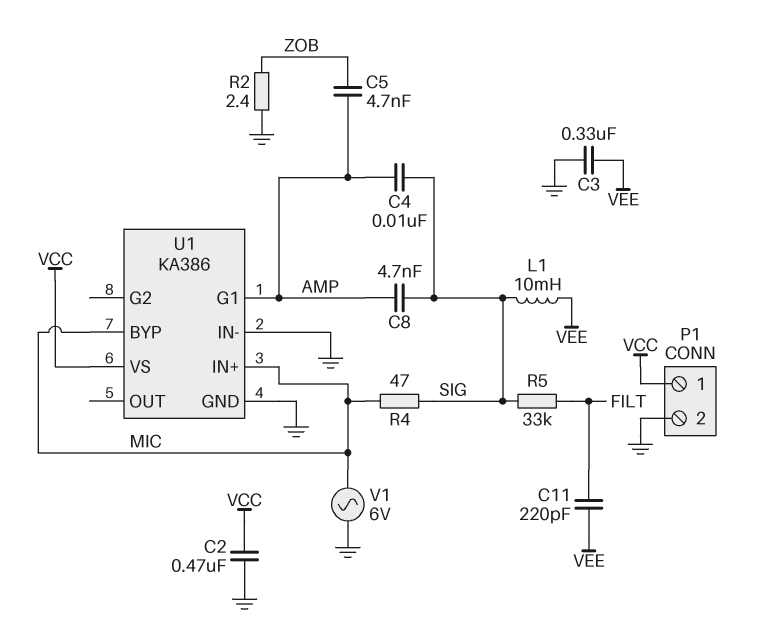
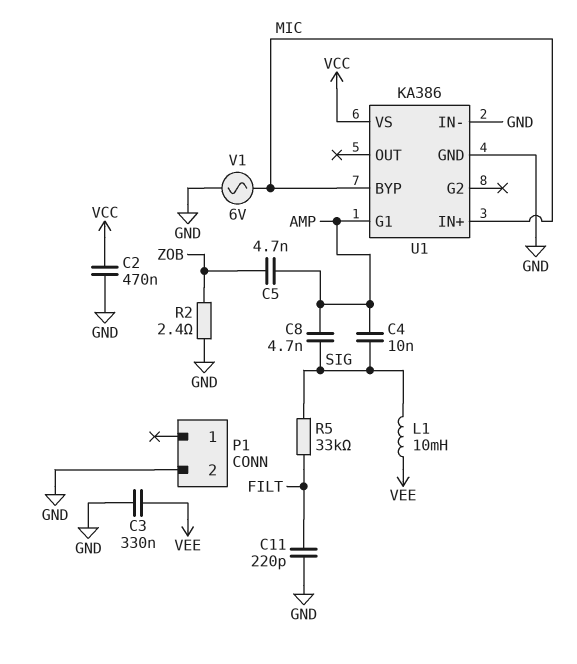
C11: 220pF (FILT, VEE) -> 220pF (FILT, GND)
P1 pin 1: VCC -> none
R4: 47 (MIC, SIG) -> none

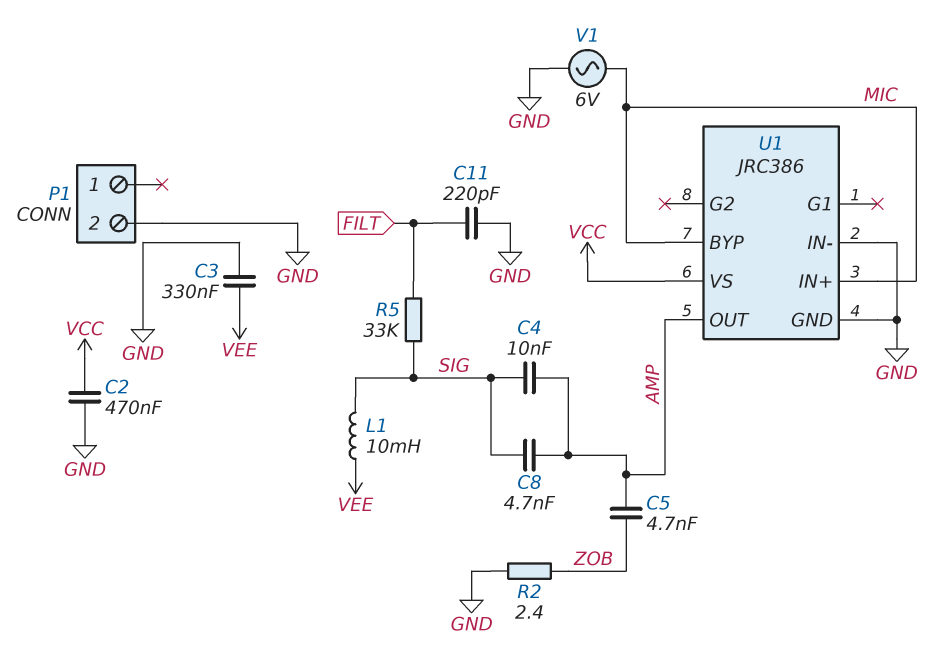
U1: KA386 -> JRC386
U1 pin G1: AMP -> none
U1 pin OUT: none -> AMP

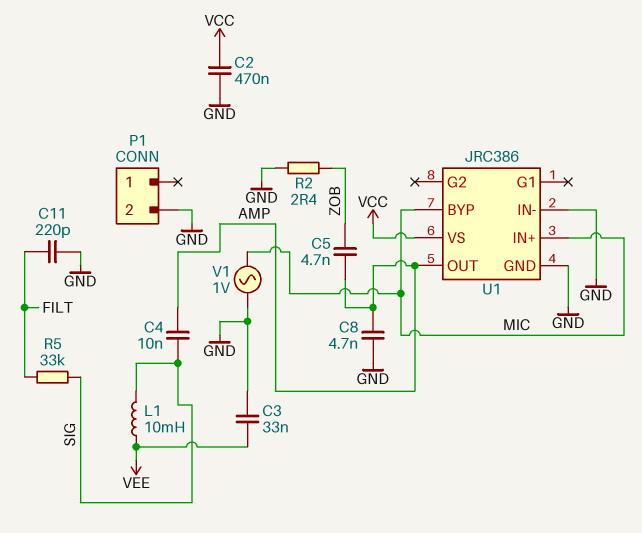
C3: 330nF (GND, VEE) -> 33nF (GND, VEE)
C8: 4.7nF (AMP, SIG) -> 4.7nF (AMP, GND)
V1: AC 6V (GND, MIC) -> AC 1V (GND, MIC)

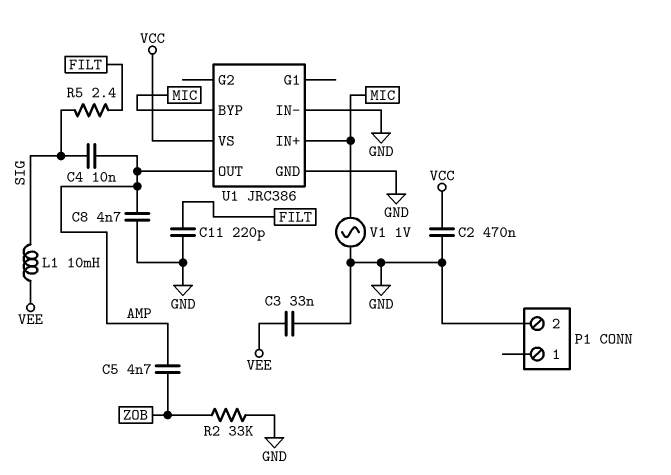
R2: 2.4 (GND, ZOB) -> 33k (GND, ZOB)
R5: 33k (FILT, SIG) -> 2.4 (FILT, SIG)

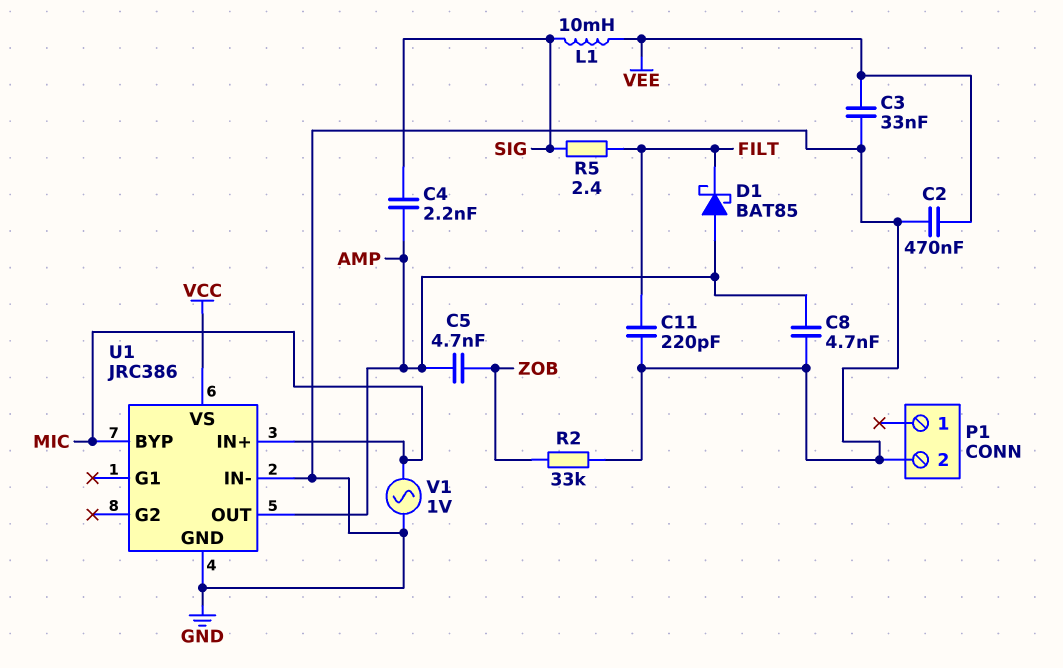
C2: 470nF (GND, VCC) -> 470nF (GND, VEE)
C4: 10nF (AMP, SIG) -> 2.2nF (AMP, SIG)
D1: none -> schottky BAT85 (A AMP, K FILT)

